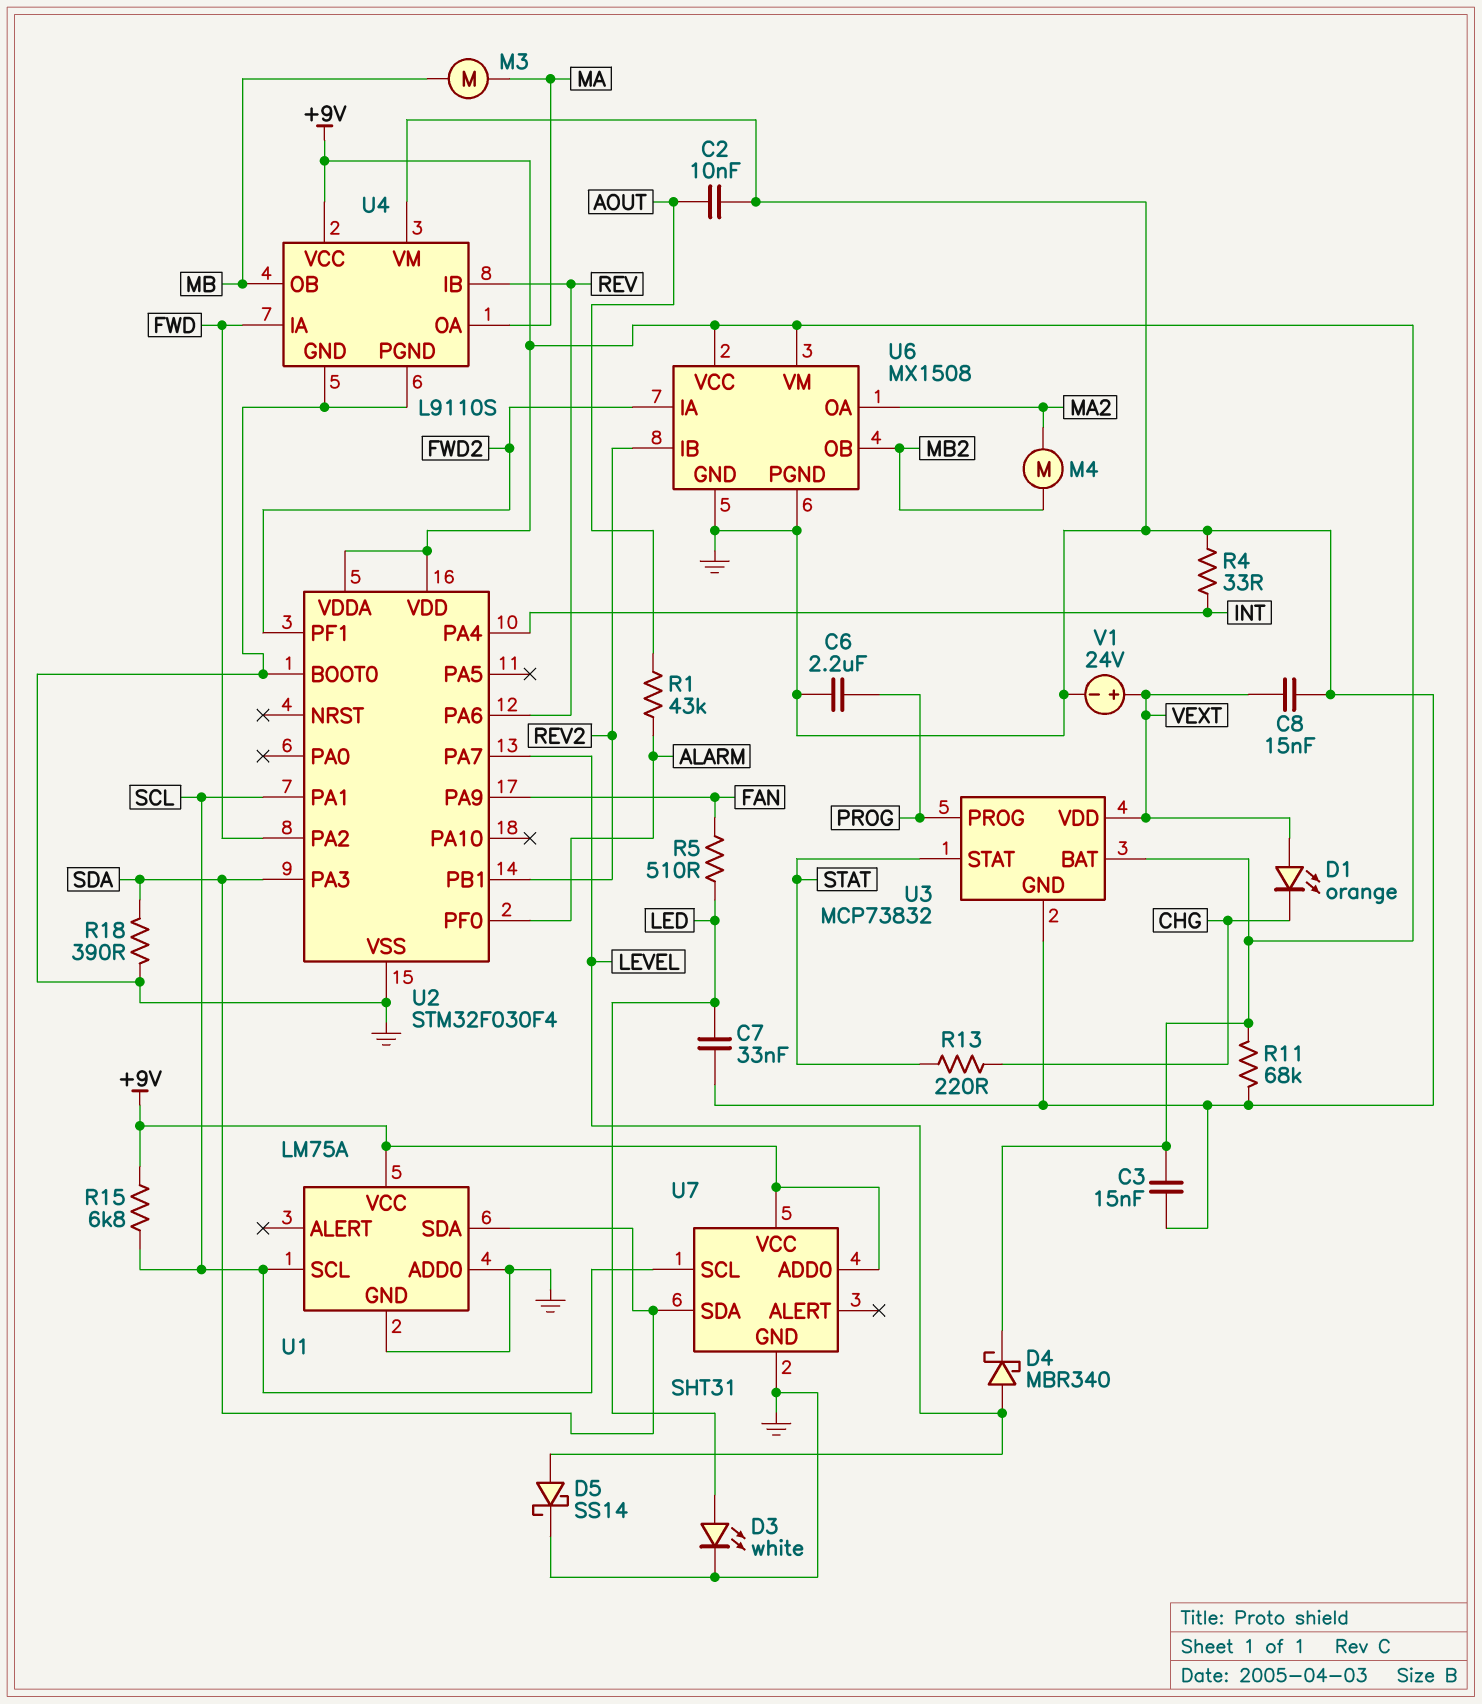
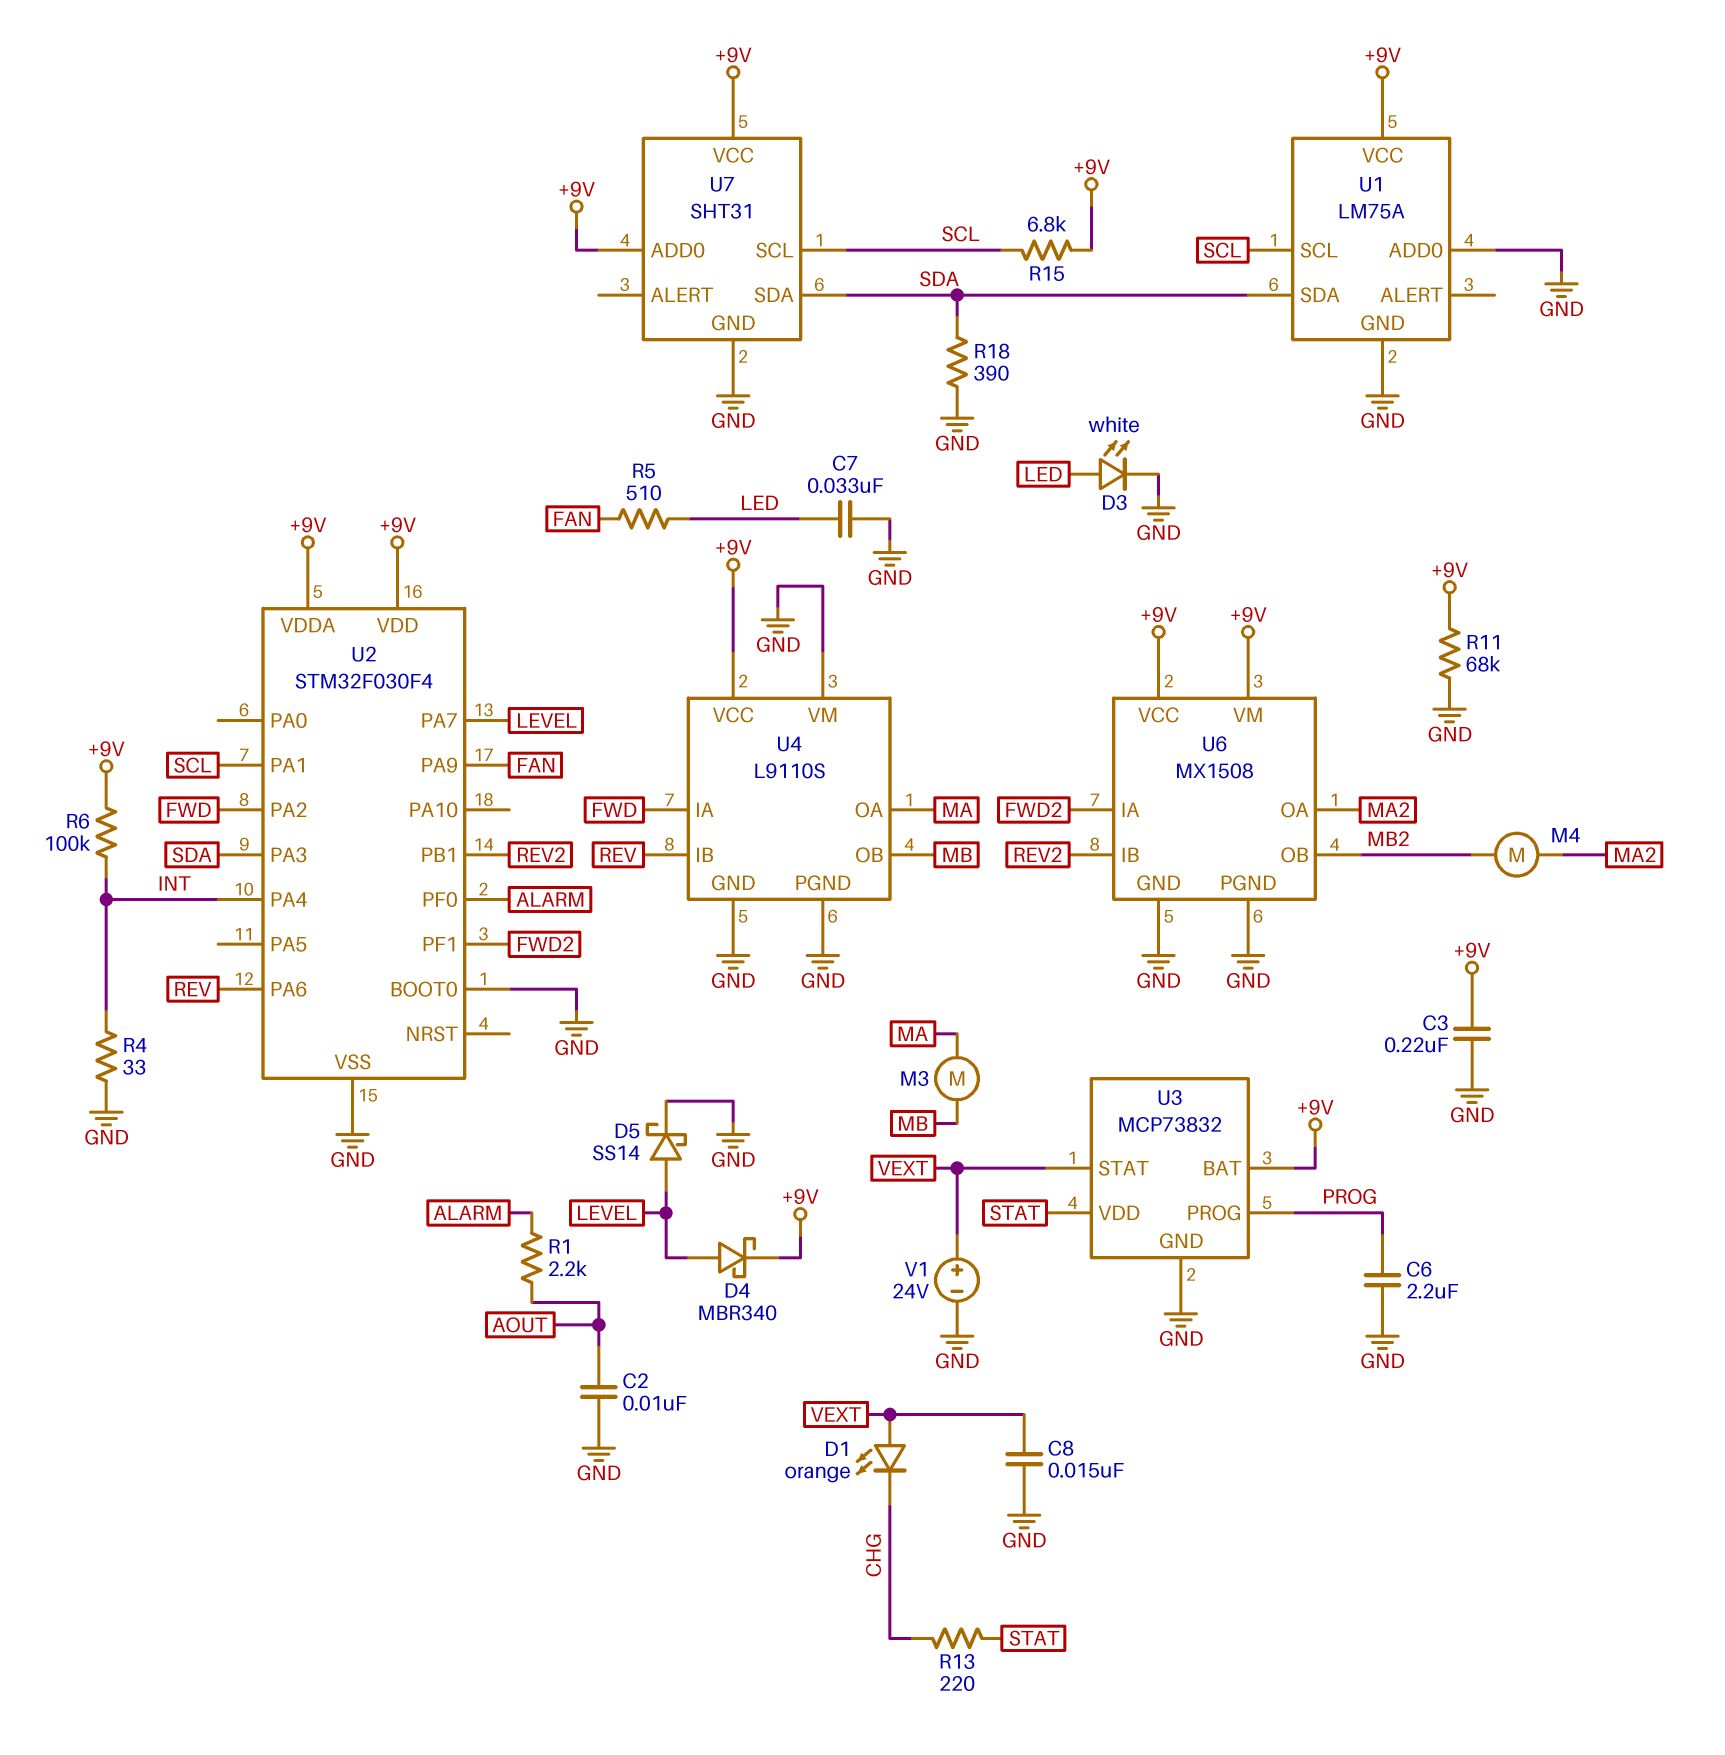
C3: 15nF (+9V, GND) -> 220nF (+9V, GND)
R1: 43k (ALARM, AOUT) -> 2.2k (ALARM, AOUT)
R6: none -> 100k (+9V, INT)
U3 pin STAT: STAT -> VEXT
U3 pin VDD: VEXT -> STAT

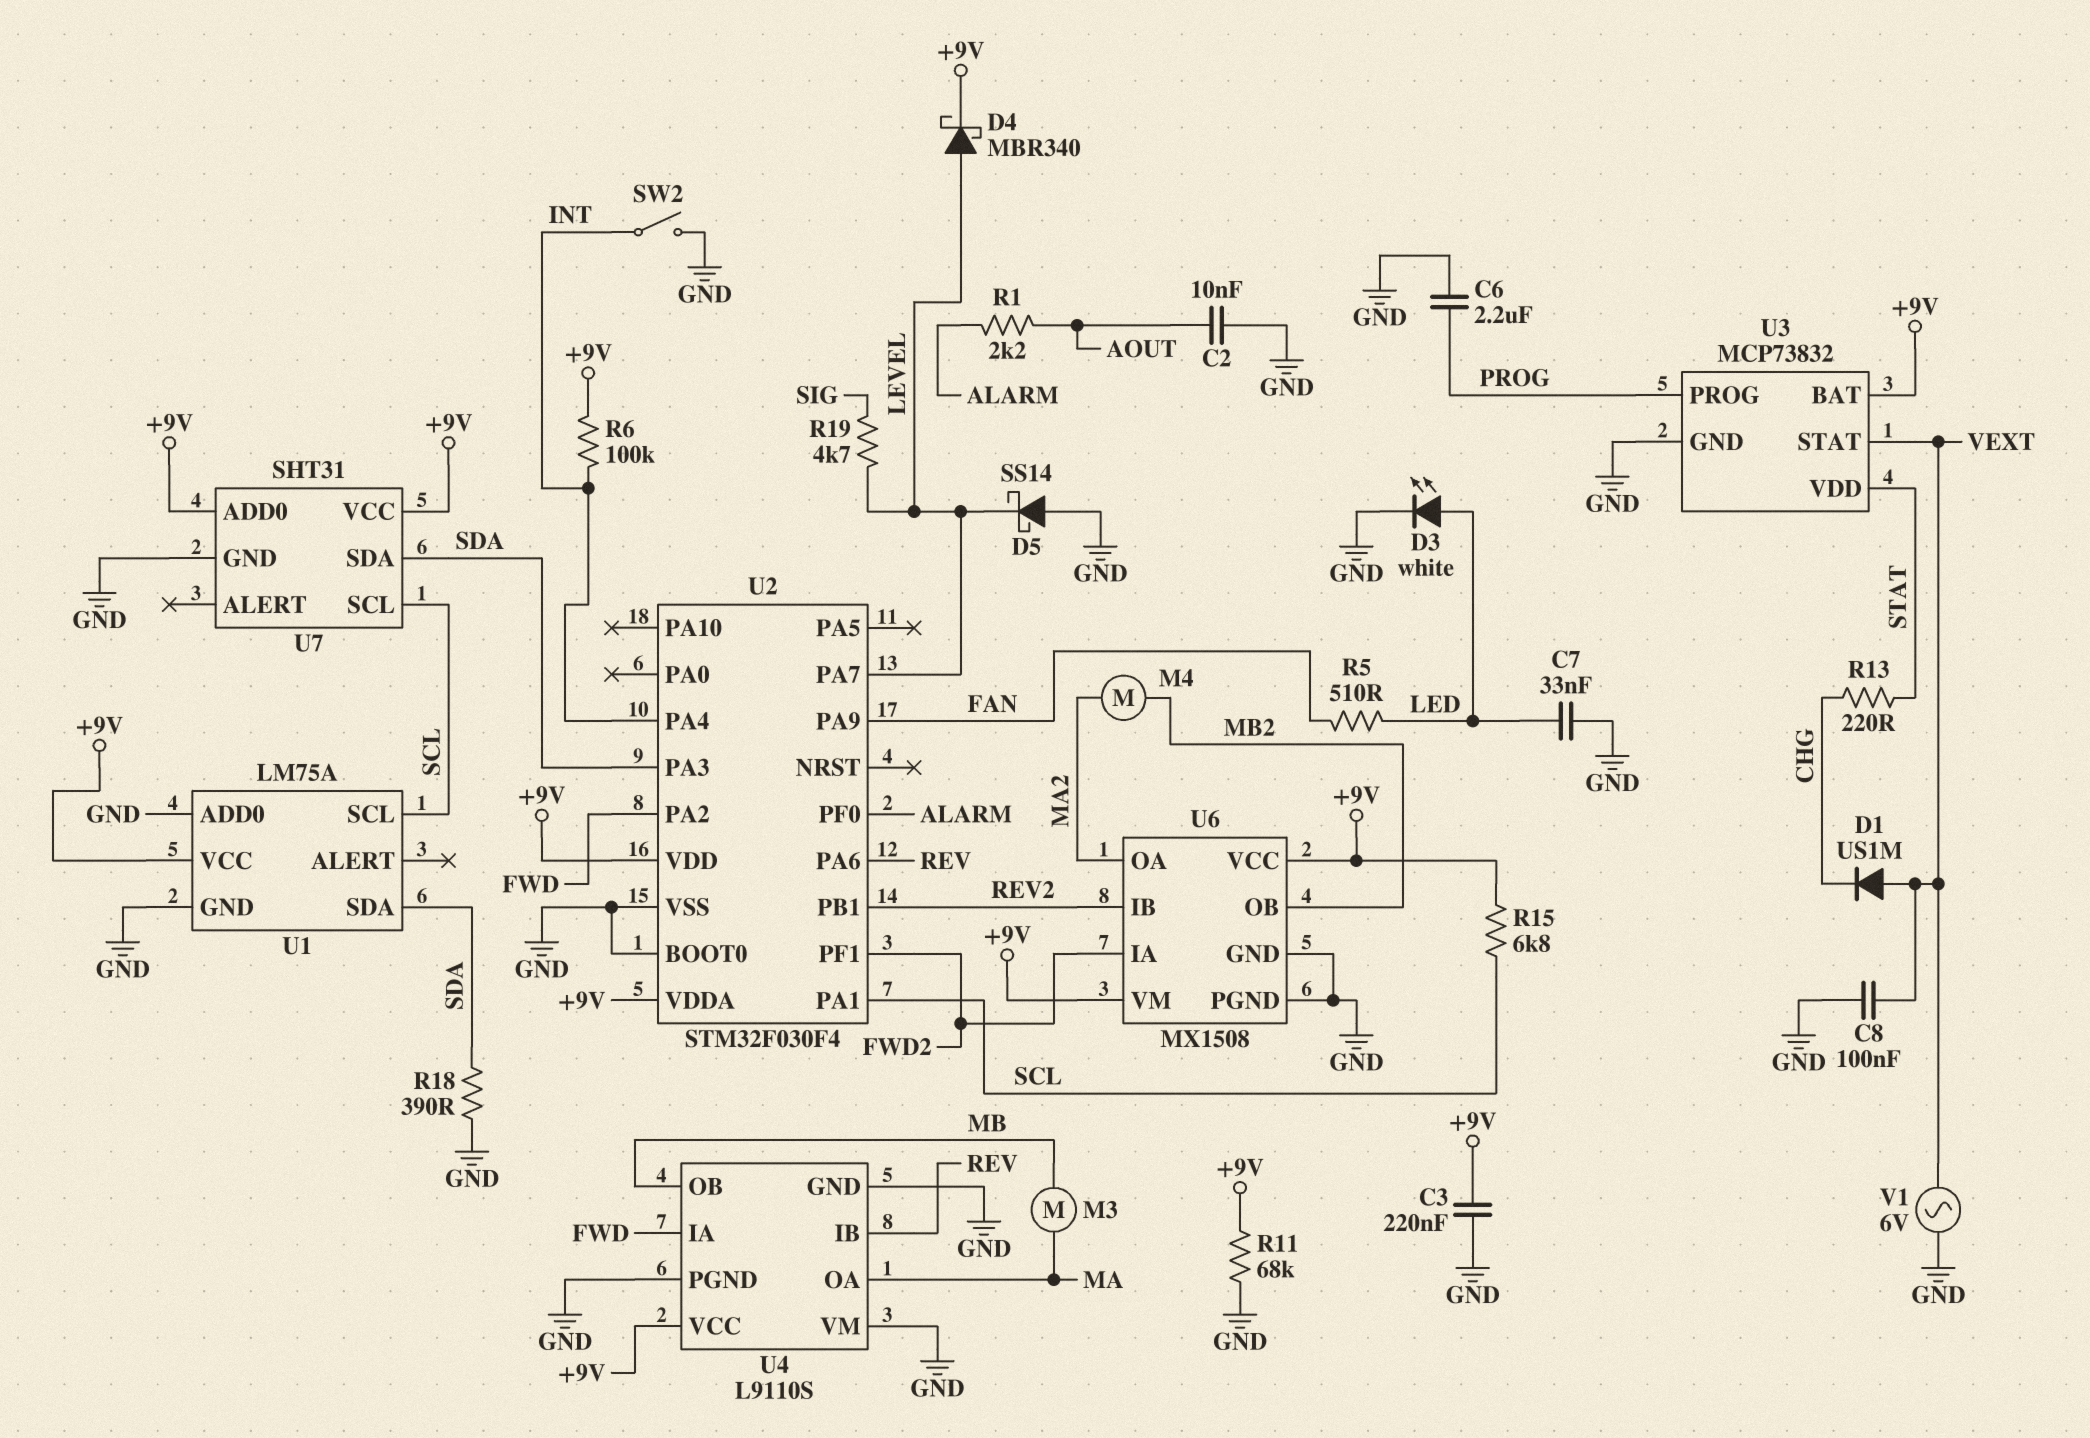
C8: 15nF (GND, VEXT) -> 100nF (GND, VEXT)
D1: LED orange (A VEXT, K CHG) -> diode US1M (A VEXT, K CHG)
D5: schottky SS14 (A LEVEL, K GND) -> schottky SS14 (A GND, K LEVEL)
R4: 33 (GND, INT) -> none
R19: none -> 4.7k (LEVEL, SIG)
SW2: none -> switch (GND, INT)
V1: 24V (plus VEXT, minus GND) -> AC 6V (GND, VEXT)

